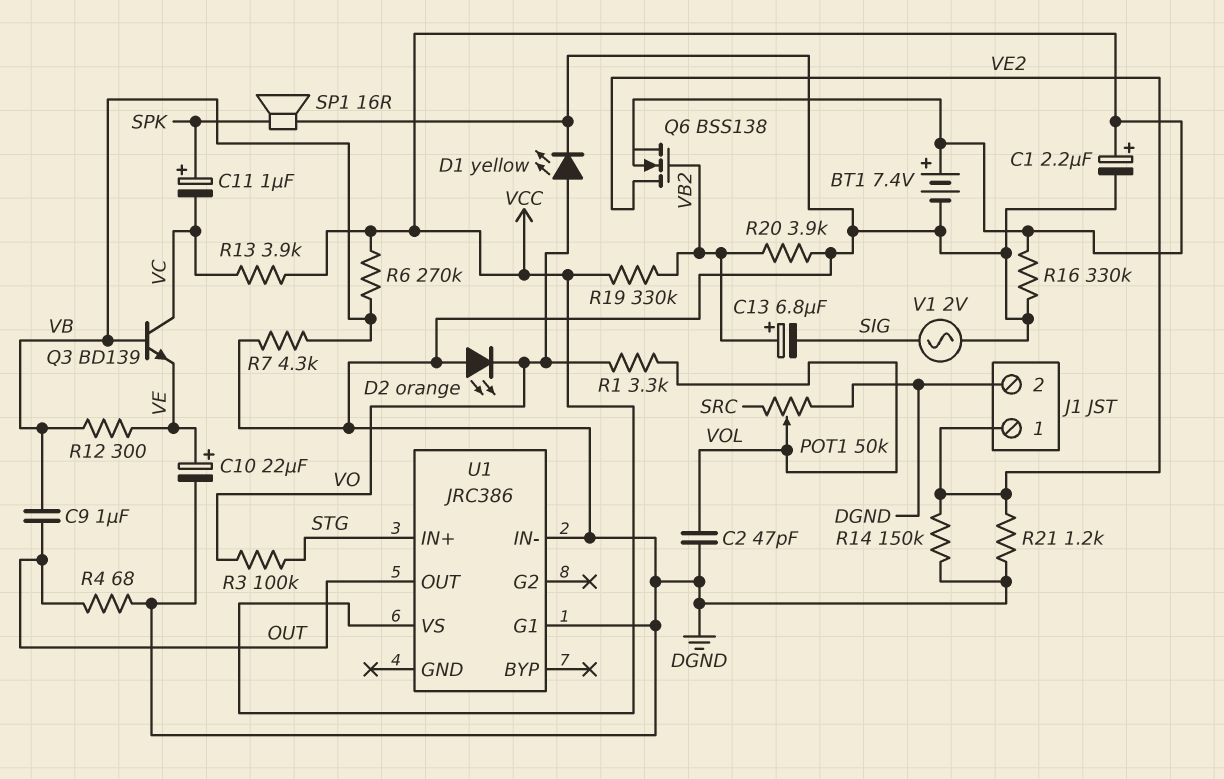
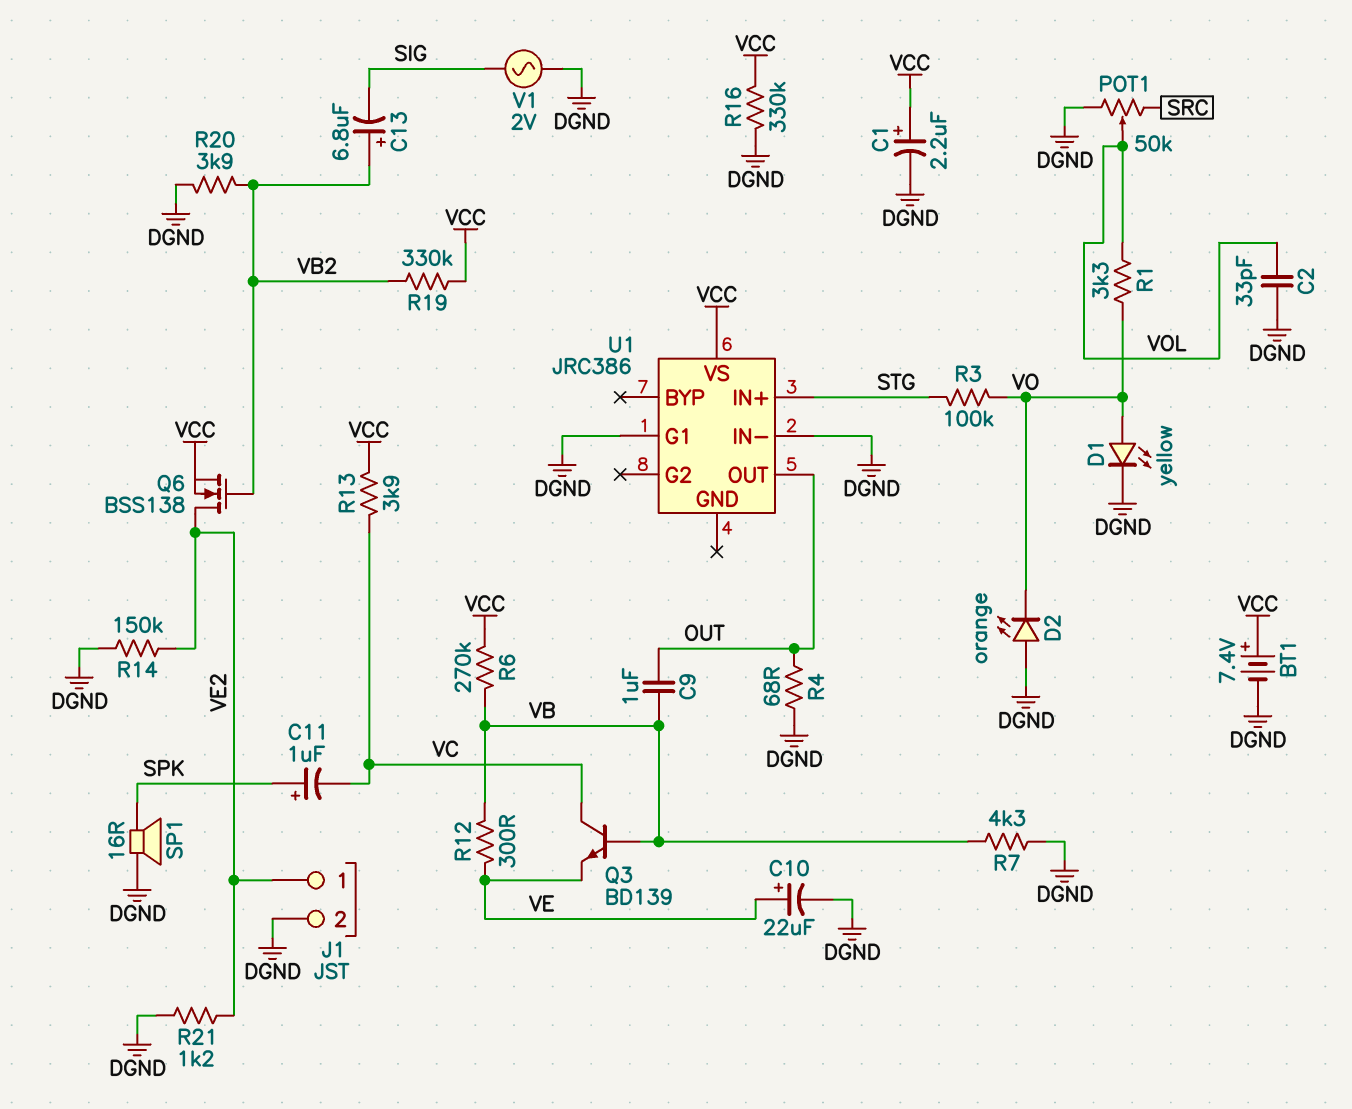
C2: 47pF (DGND, VOL) -> 33pF (DGND, VOL)

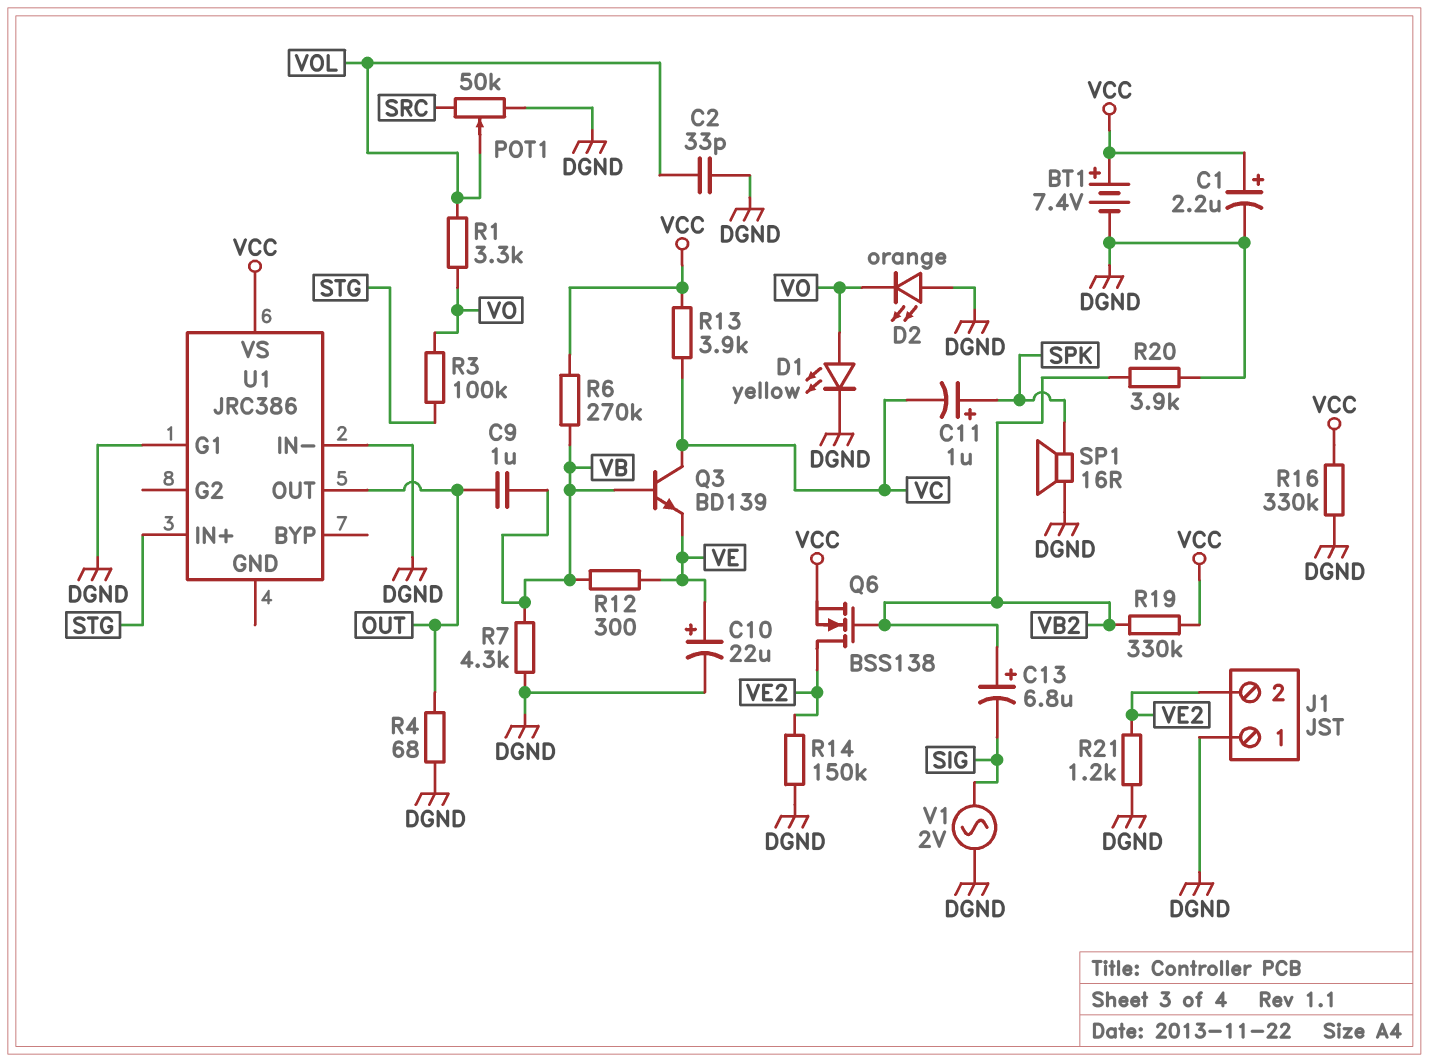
J1 pin 1: VE2 -> DGND
J1 pin 2: DGND -> VE2

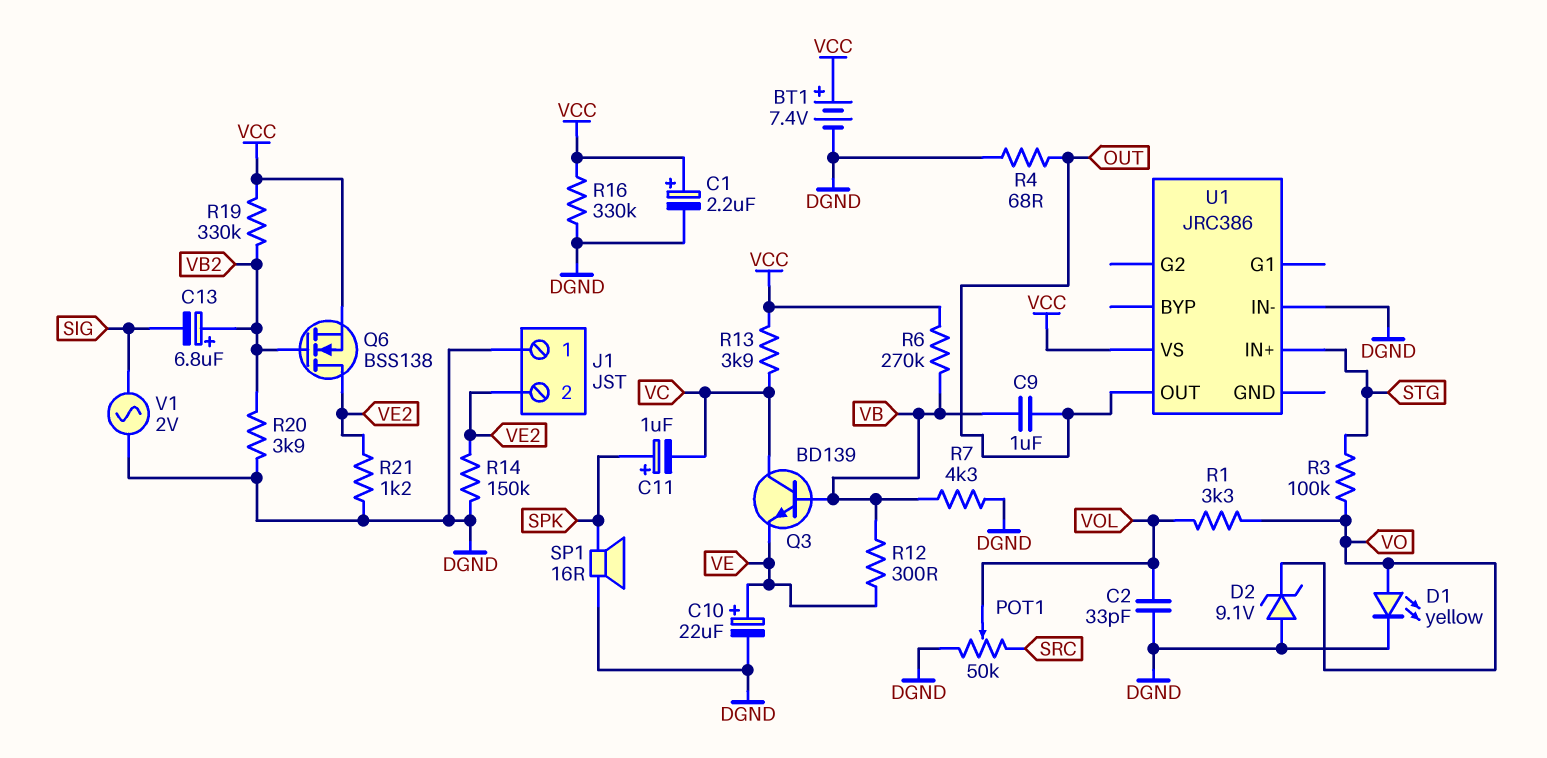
D2: LED orange (A DGND, K VO) -> zener 9.1V (A DGND, K VO)
U1 pin G1: DGND -> none

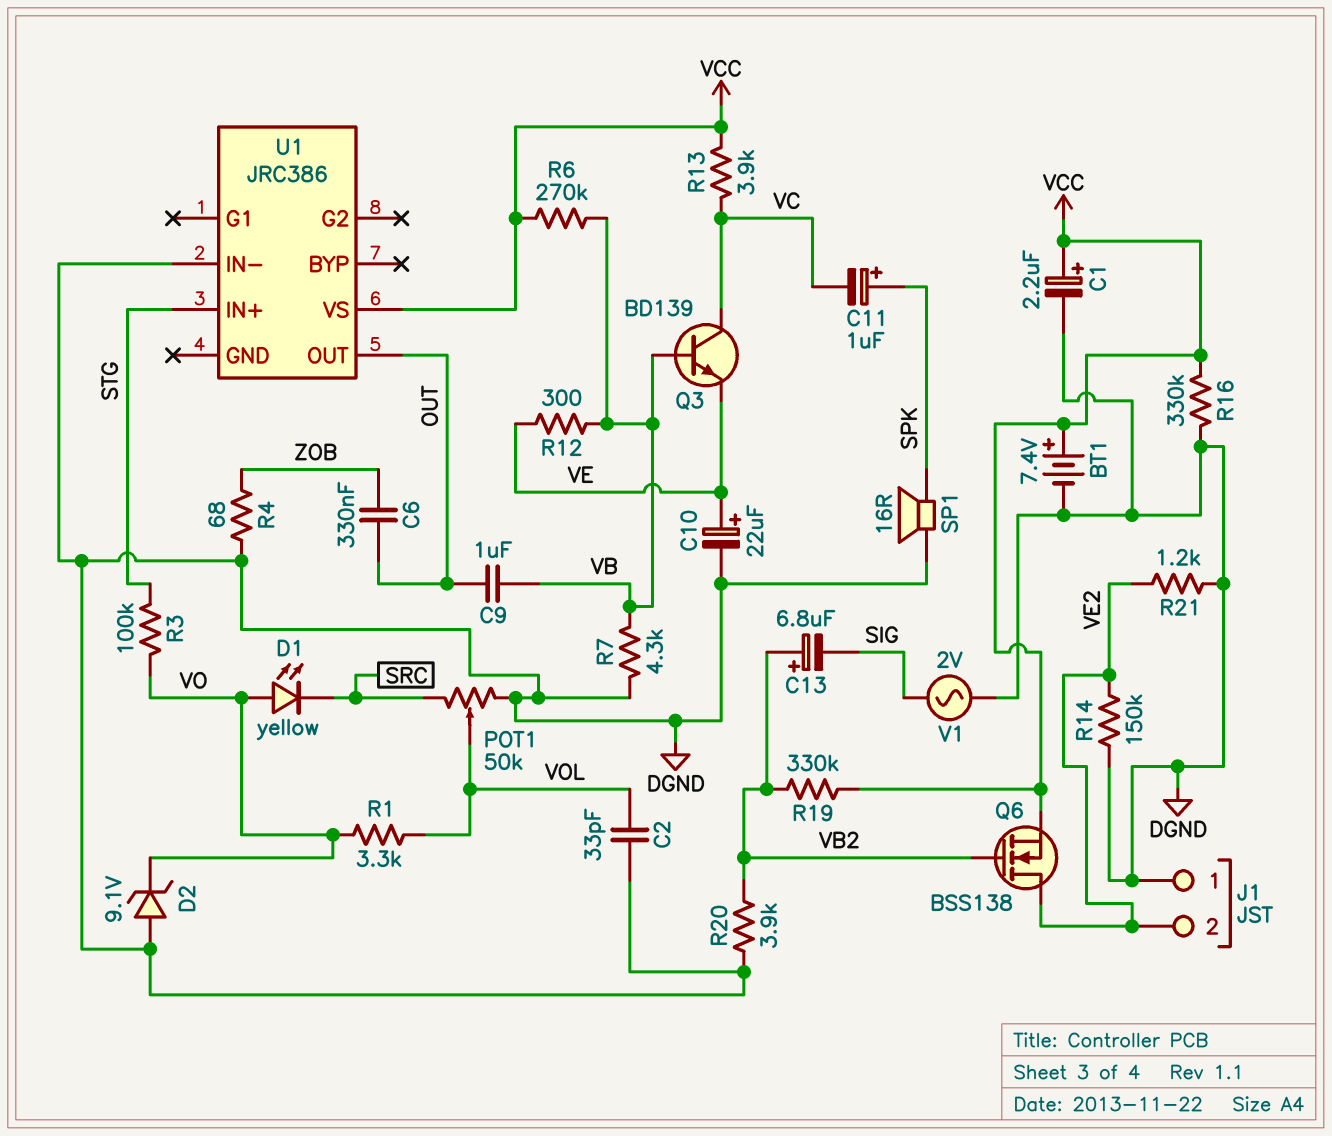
C6: none -> 330nF (OUT, ZOB)
D1: LED yellow (A VO, K DGND) -> LED yellow (A VO, K SRC)
R4: 68 (DGND, OUT) -> 68 (DGND, ZOB)

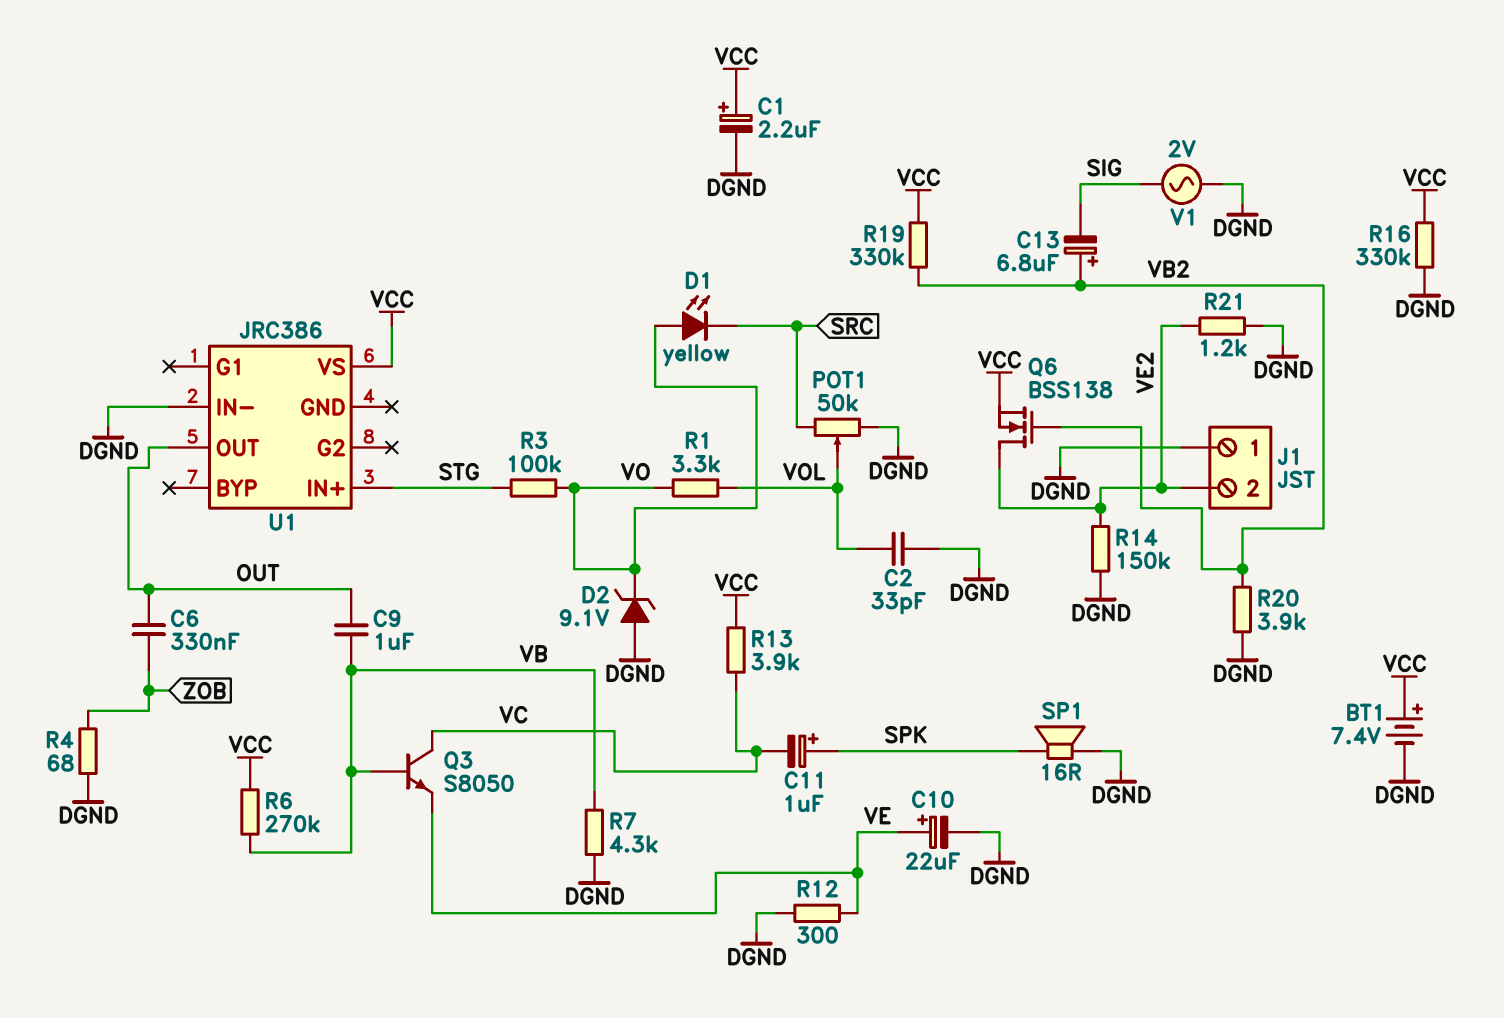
Q3: NPN BD139 (B VB, C VC, E VE) -> NPN S8050 (B VB, C VC, E VE)
R12: 300 (VB, VE) -> 300 (DGND, VE)

